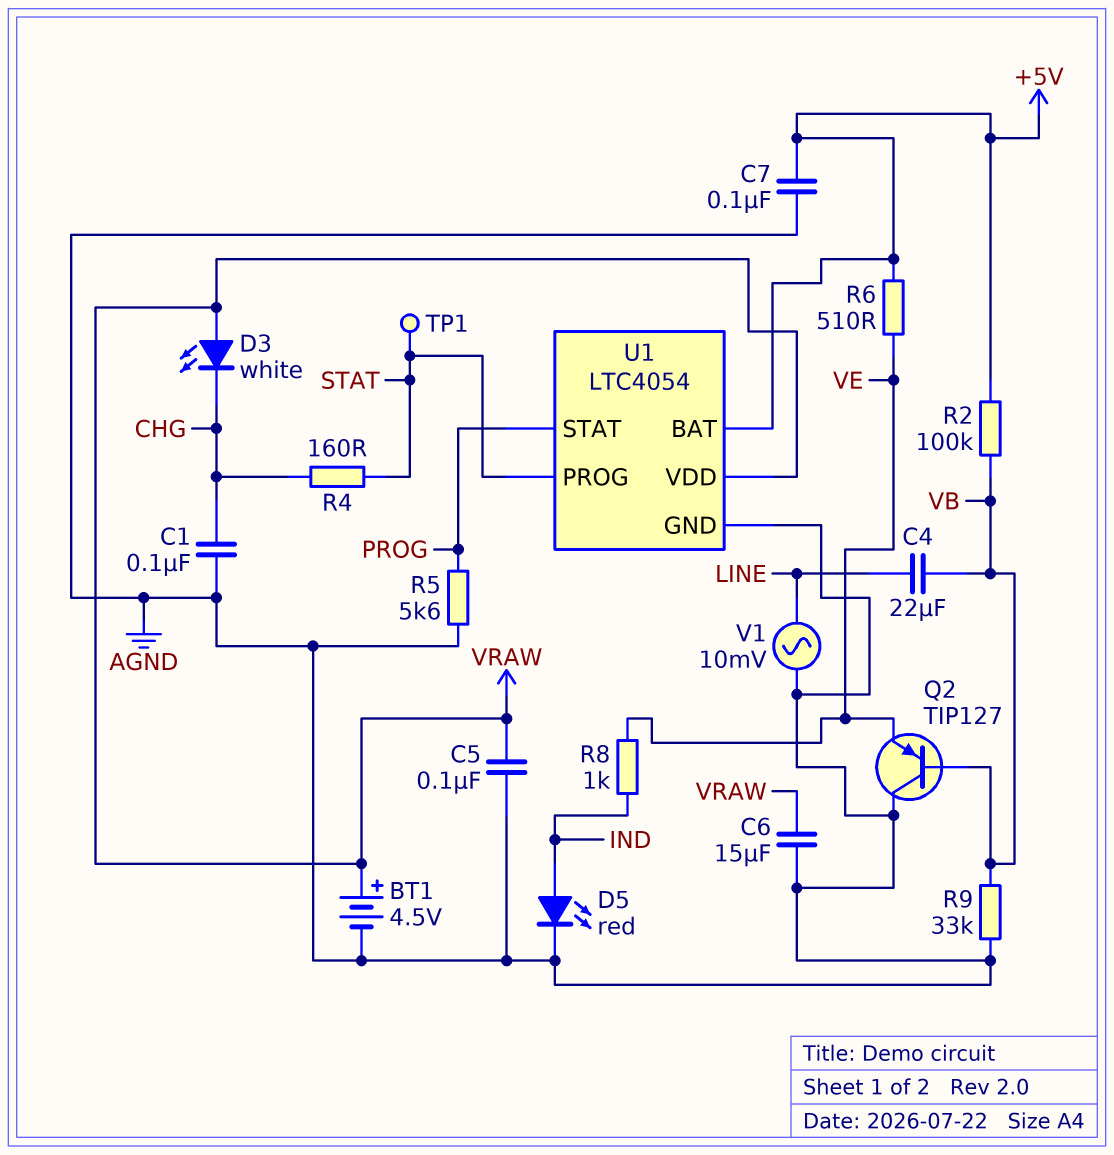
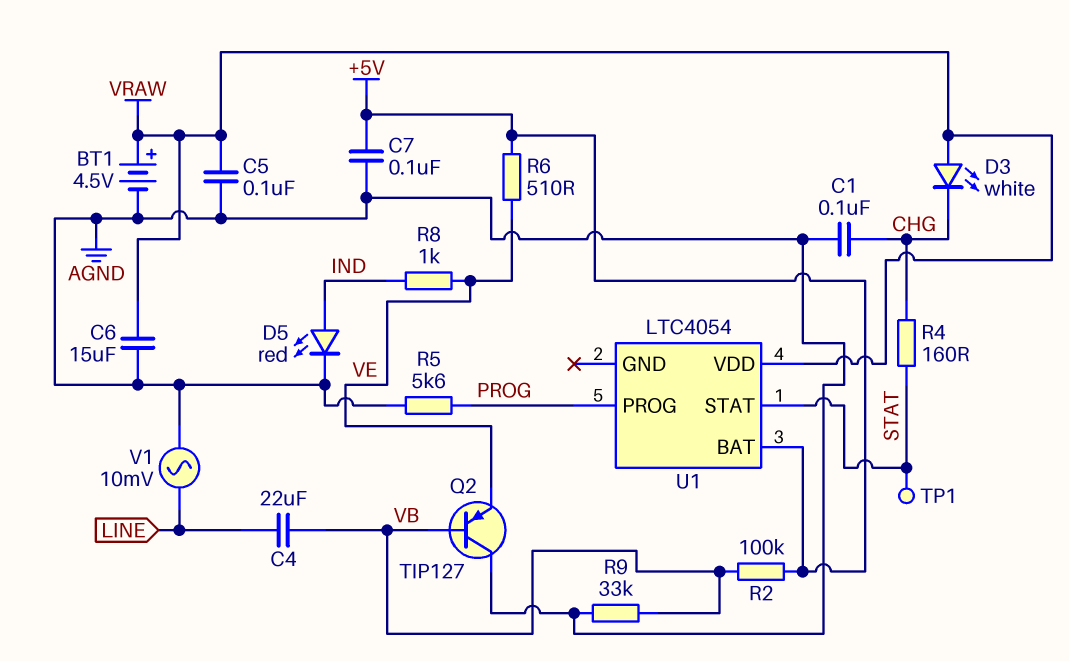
U1 pin GND: AGND -> none
U1 pin PROG: STAT -> PROG
U1 pin STAT: PROG -> STAT

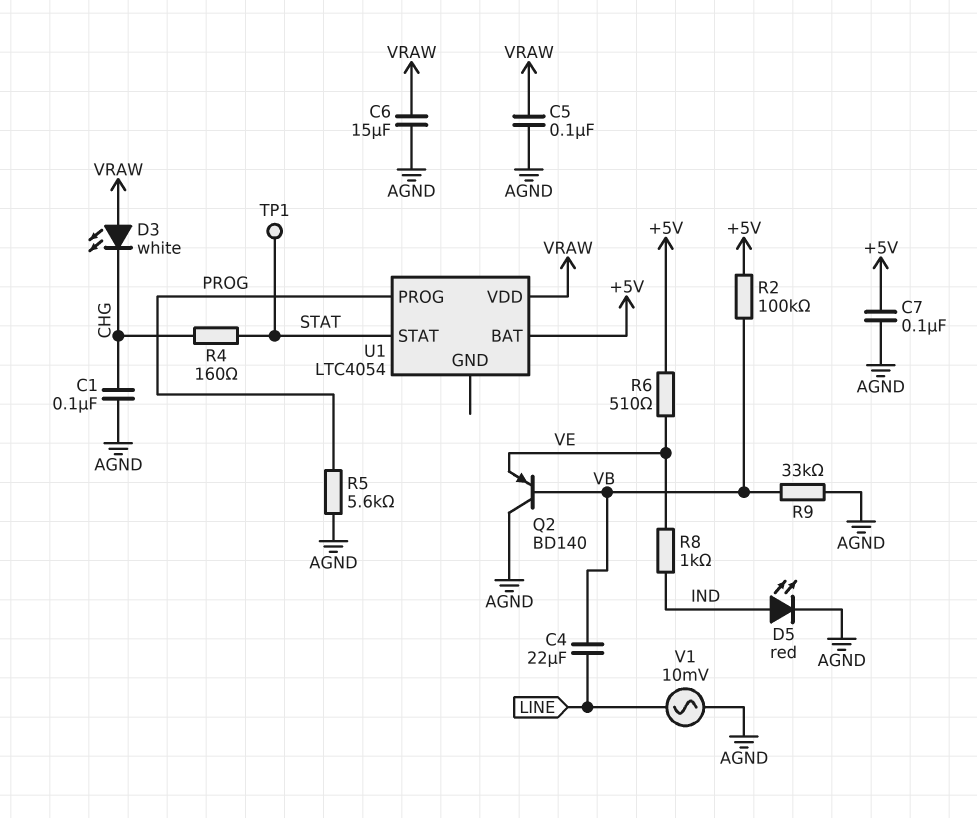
BT1: 4.5V (plus VRAW, minus AGND) -> none
Q2: PNP TIP127 (B VB, C AGND, E VE) -> PNP BD140 (B VB, C AGND, E VE)

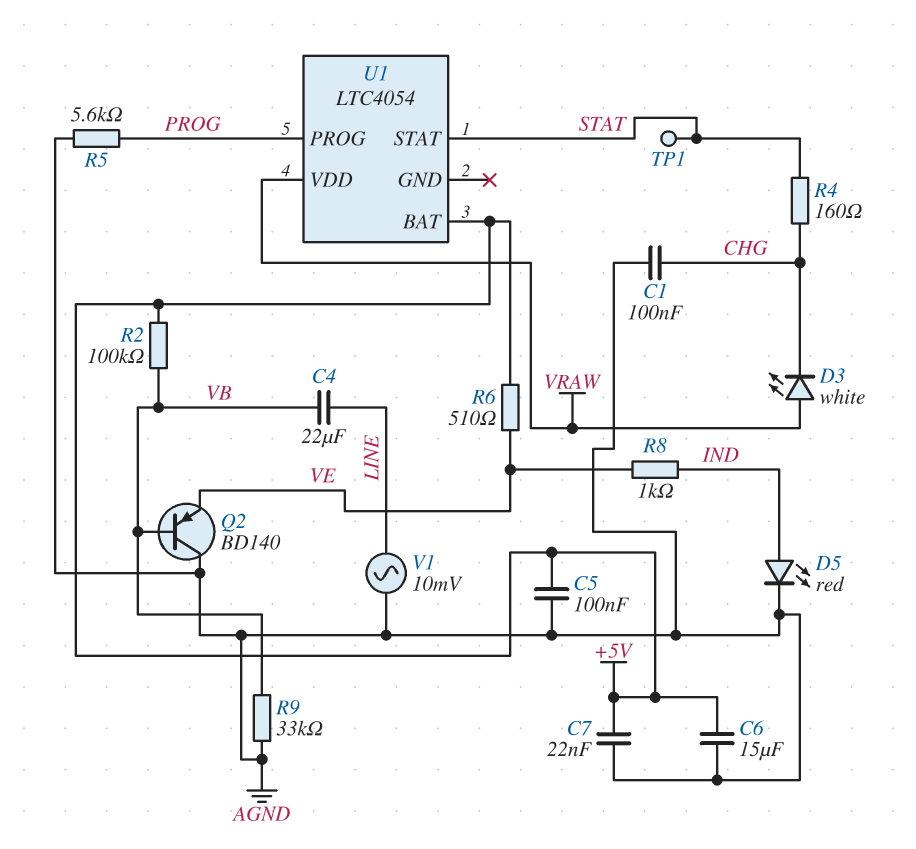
C5: 100nF (AGND, VRAW) -> 100nF (+5V, AGND)
C6: 15uF (AGND, VRAW) -> 15uF (+5V, AGND)
C7: 100nF (+5V, AGND) -> 22nF (+5V, AGND)

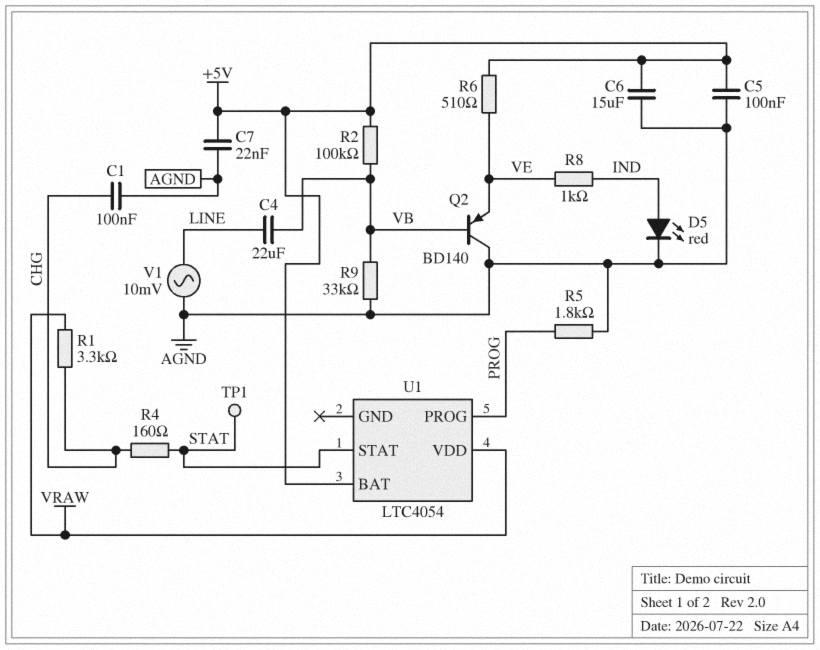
D3: LED white (A VRAW, K CHG) -> none
R1: none -> 3.3k (CHG, VRAW)
R5: 5.6k (AGND, PROG) -> 1.8k (AGND, PROG)

